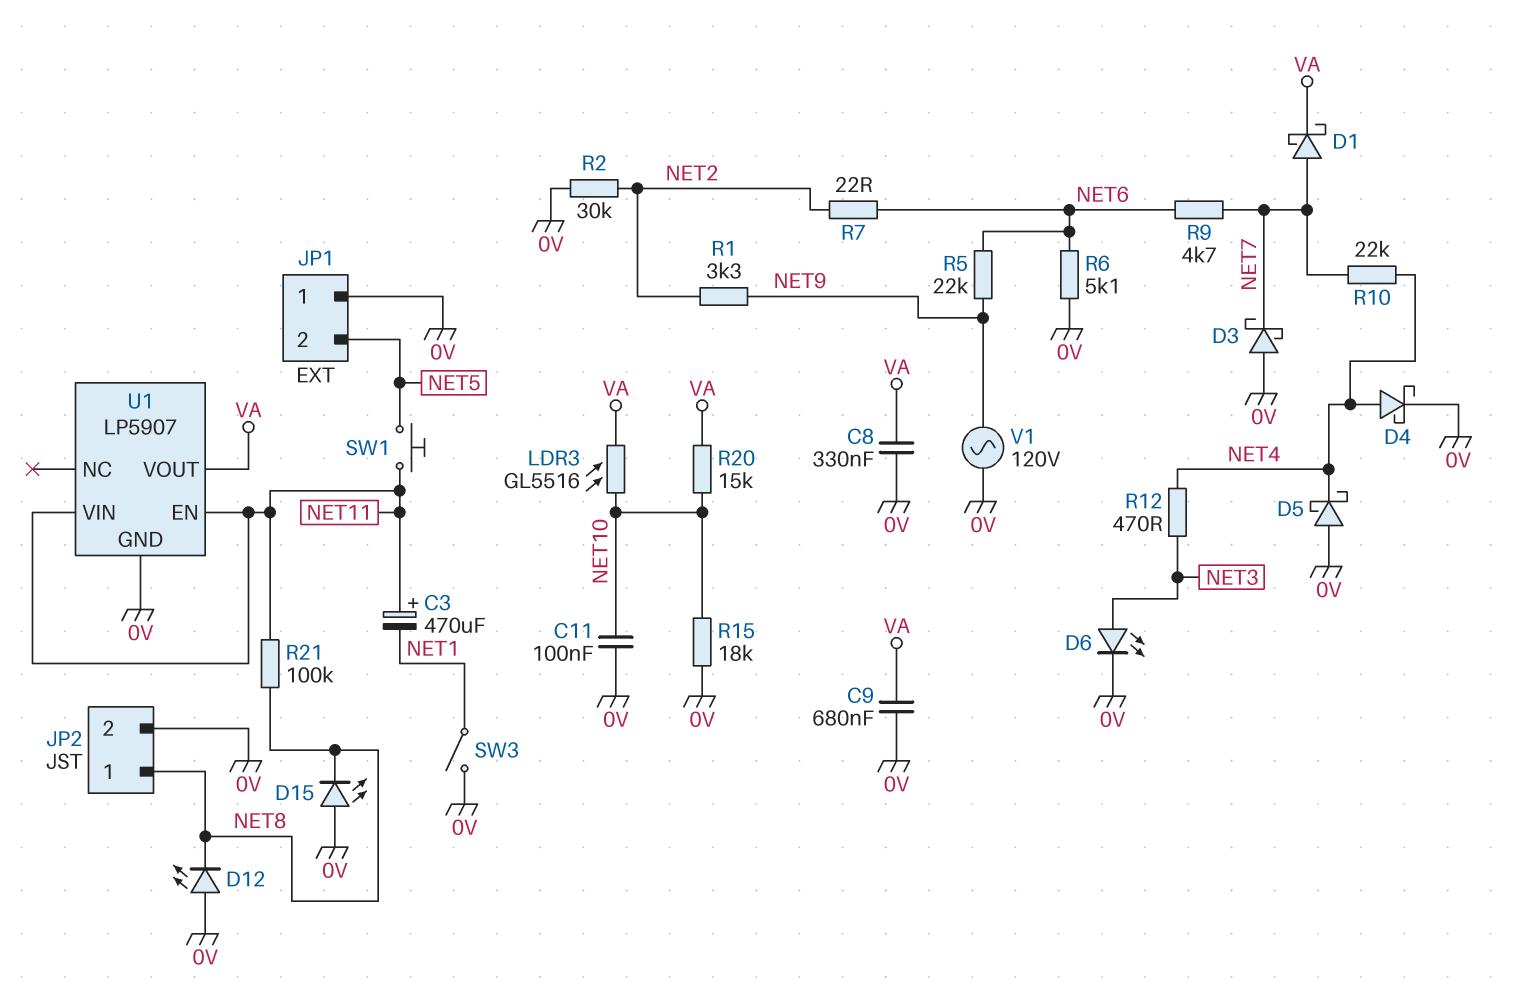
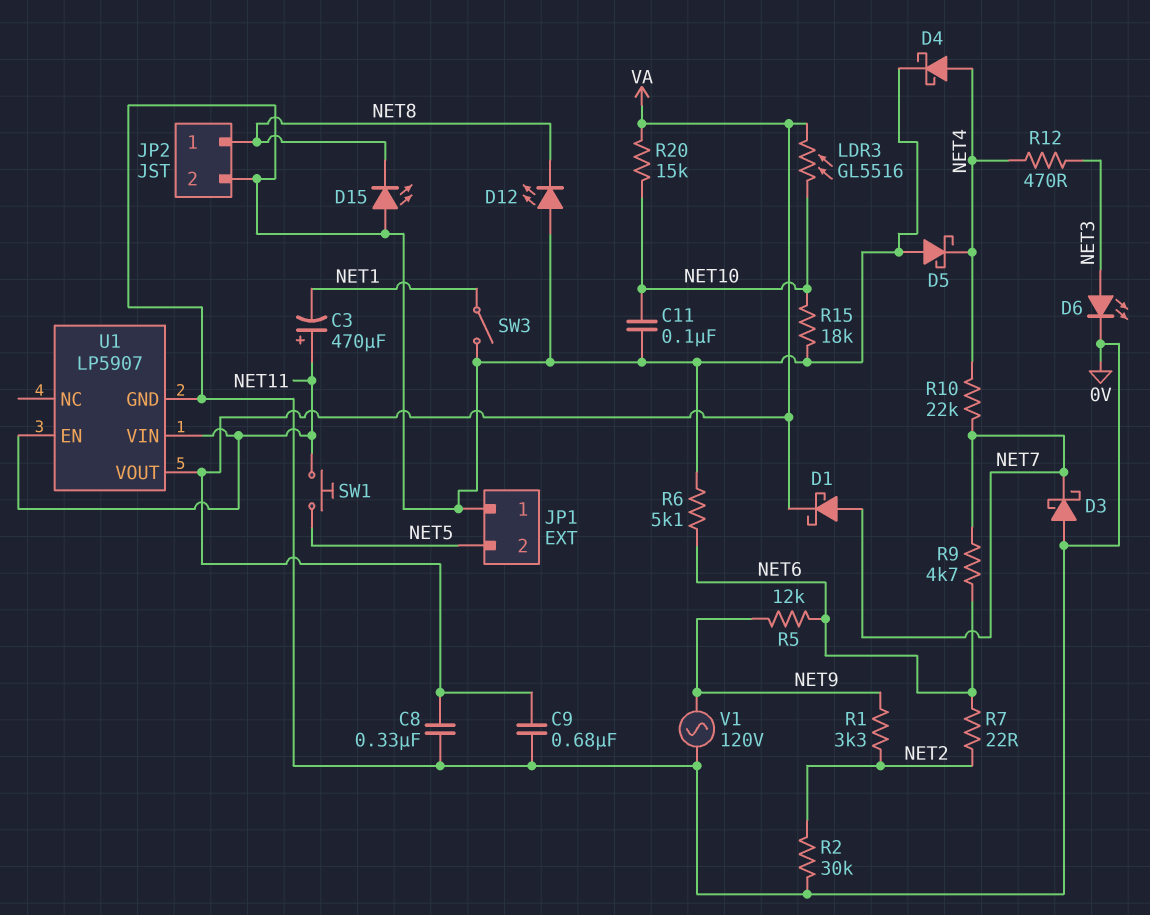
R5: 22k (NET6, NET9) -> 12k (NET6, NET9)
R21: 100k (NET8, NET11) -> none

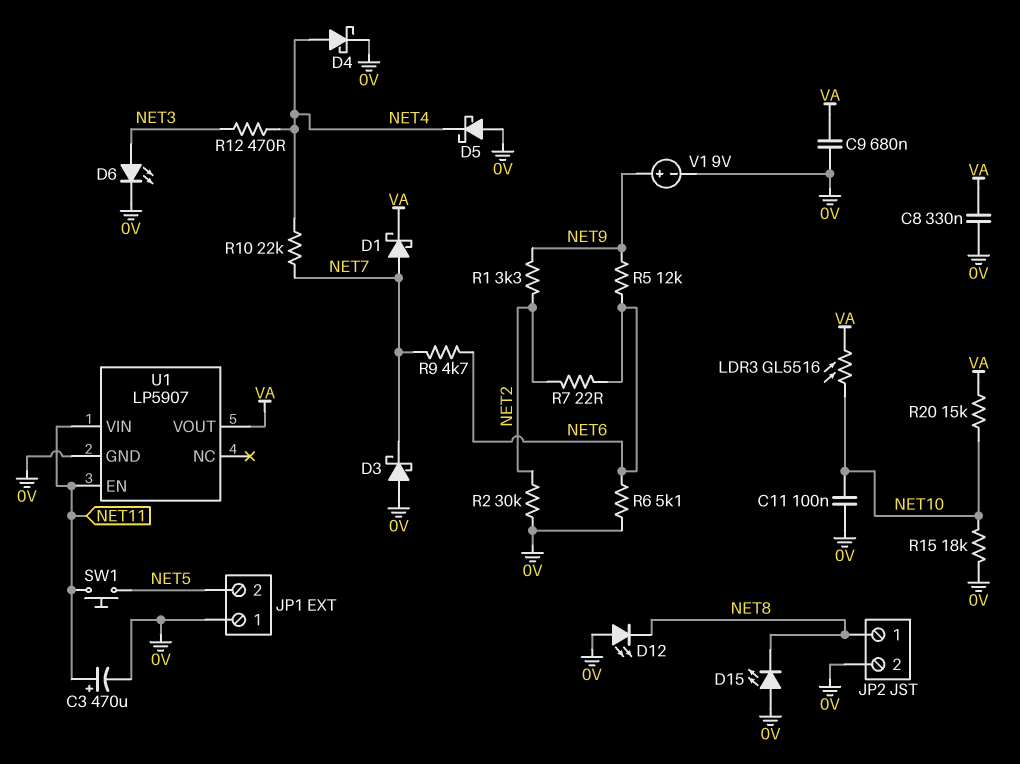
C3: 470uF (plus NET11, minus NET1) -> 470uF (plus NET11, minus 0V)
SW3: switch (0V, NET1) -> none
V1: AC 120V (0V, NET9) -> 9V (plus NET9, minus 0V)

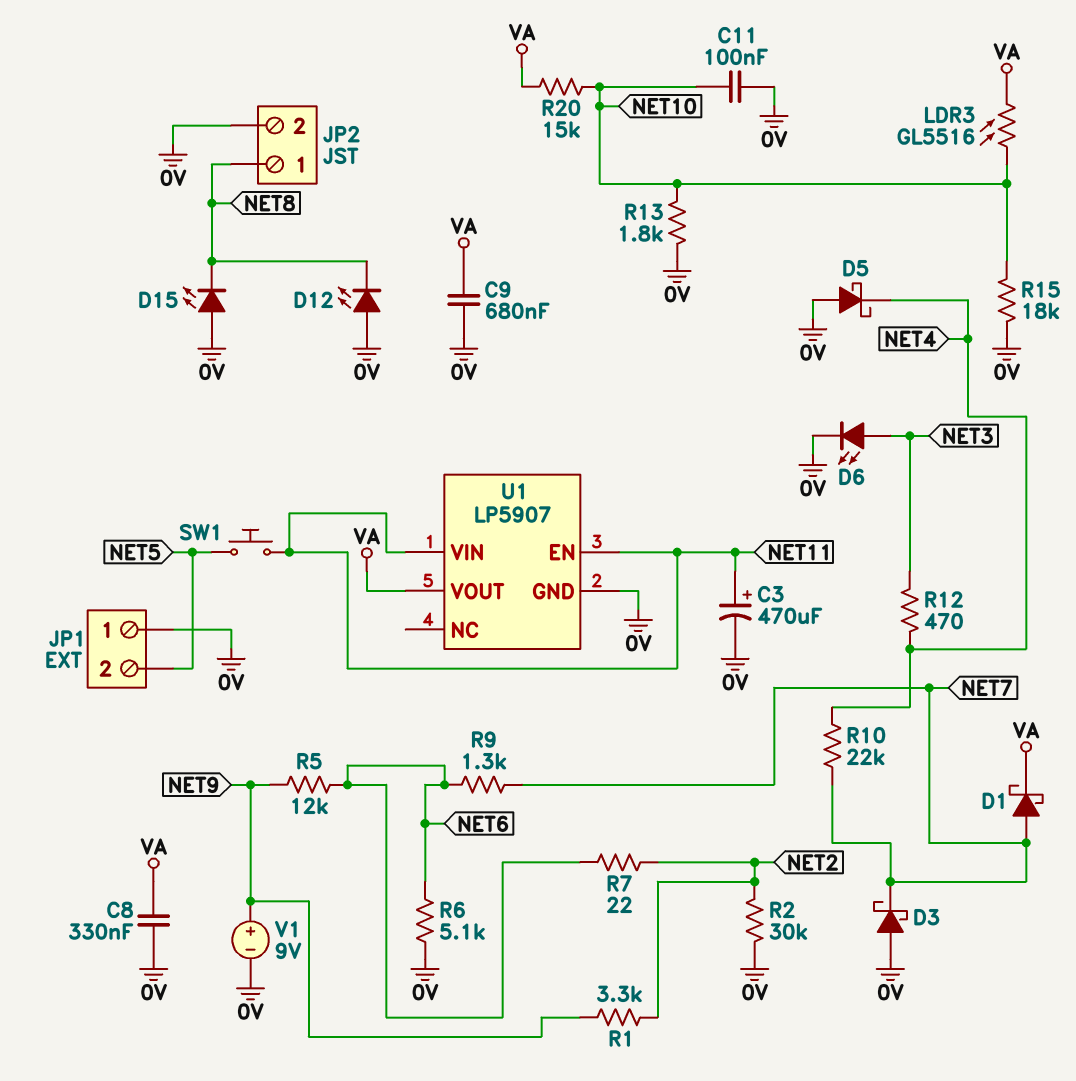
D4: schottky (A NET4, K 0V) -> none
R9: 4.7k (NET6, NET7) -> 1.3k (NET6, NET7)
R13: none -> 1.8k (0V, NET10)

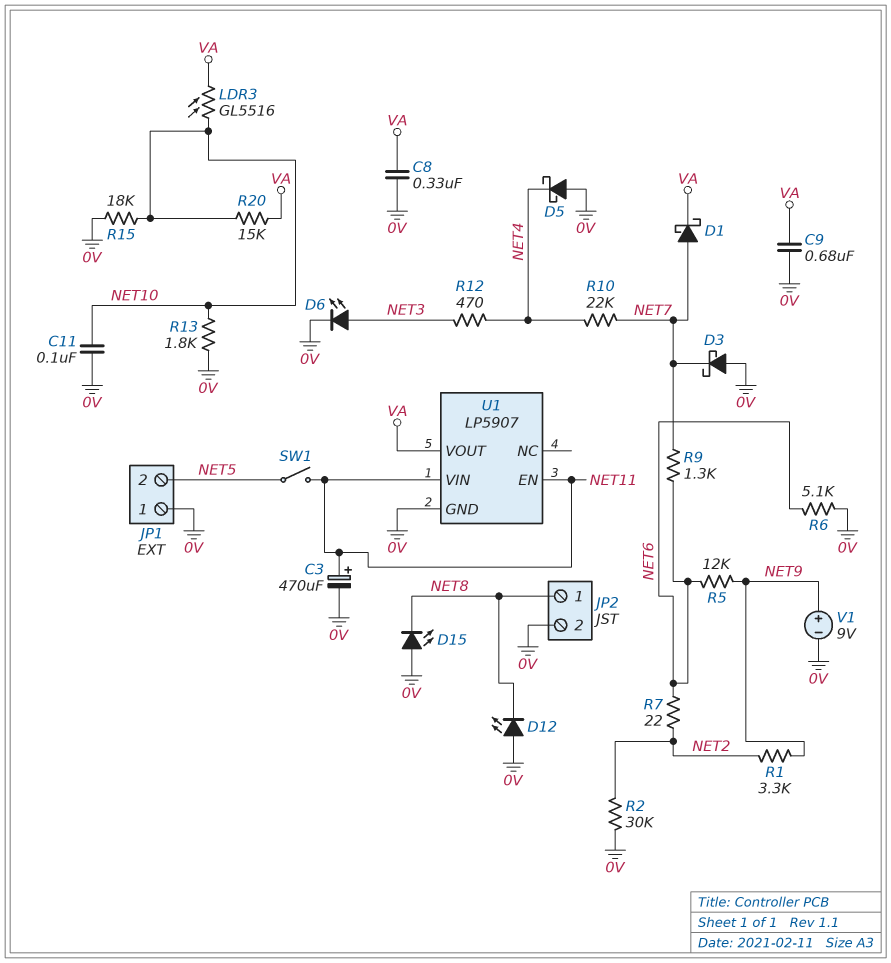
SW1: button (NET5, NET11) -> switch (NET5, NET11)

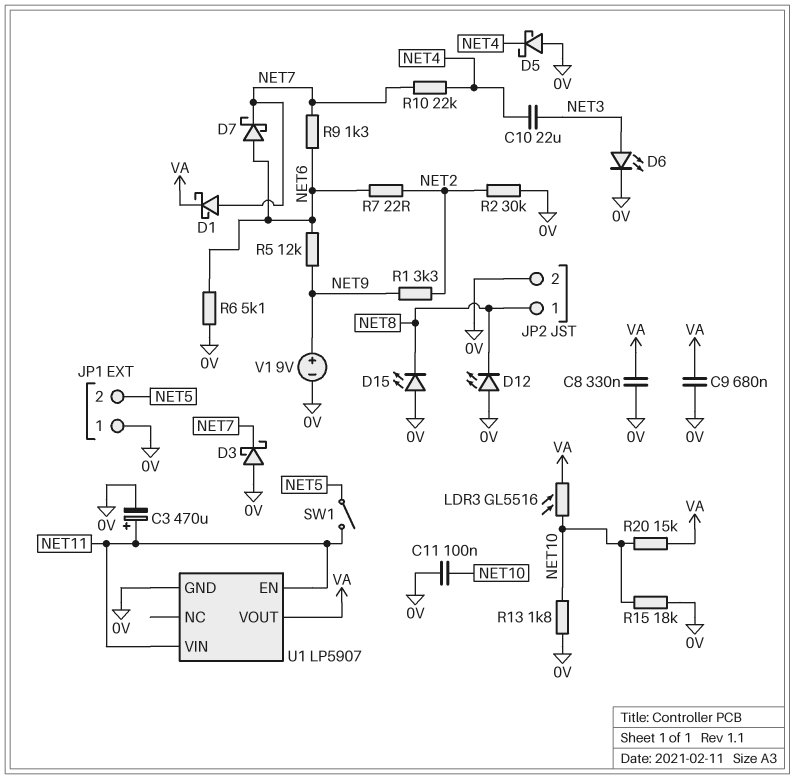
C10: none -> 22uF (NET3, NET4)
D7: none -> schottky (A NET6, K NET7)
R12: 470 (NET3, NET4) -> none

